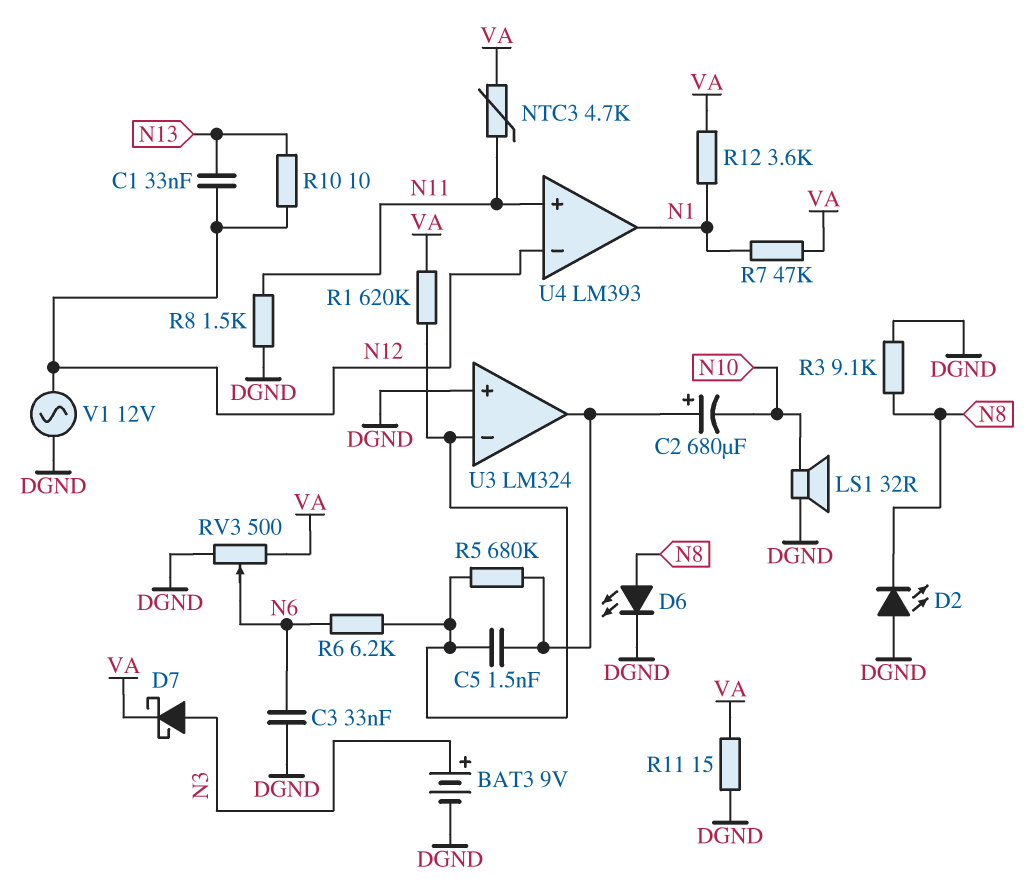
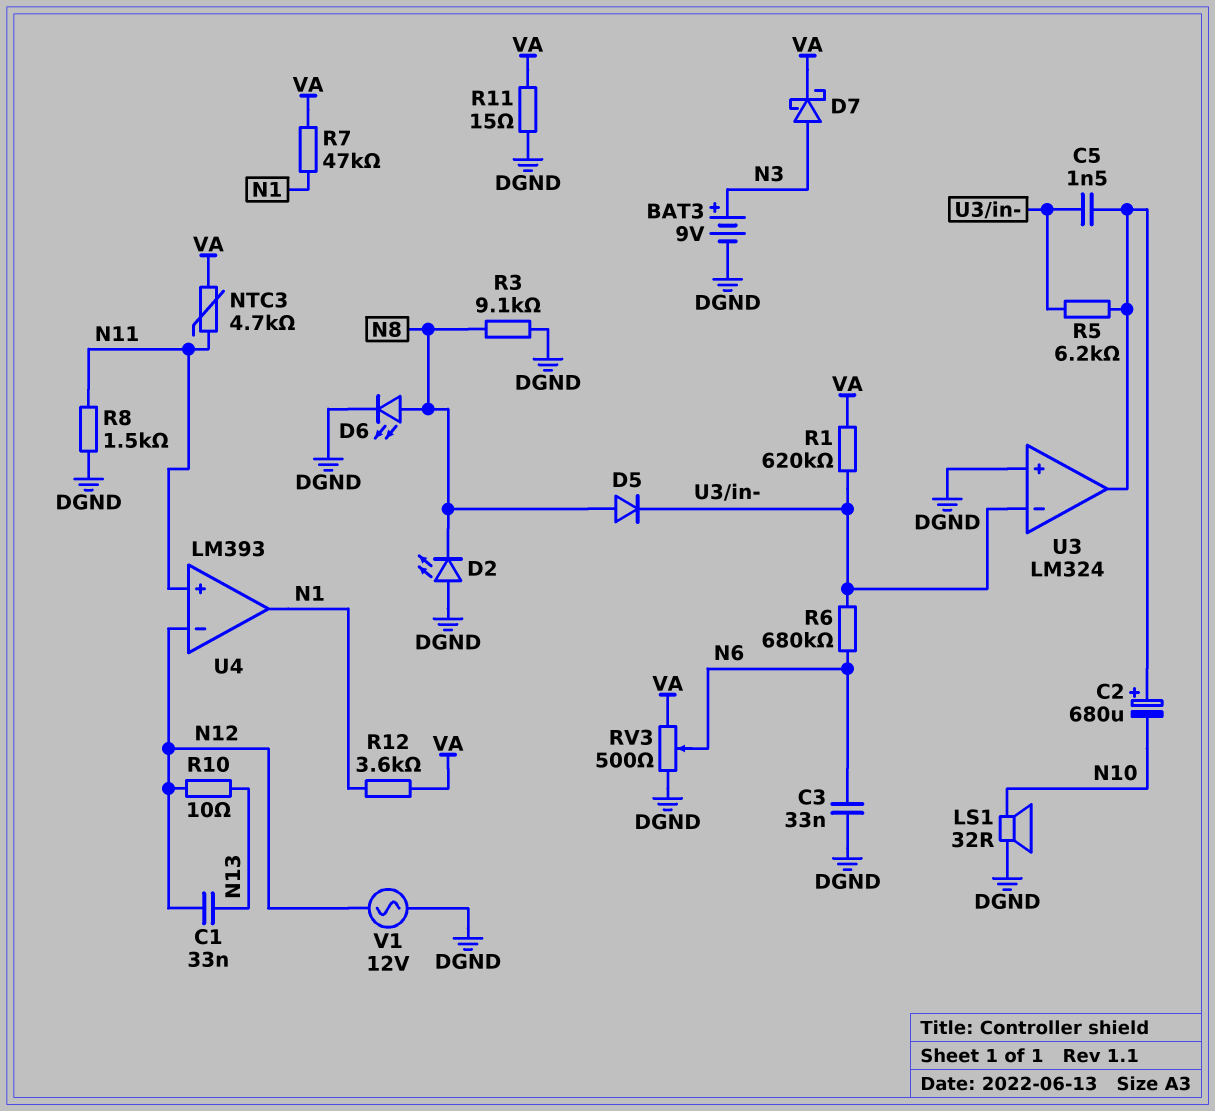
D5: none -> diode (A N8, K U3/in-)
R5: 680k (U3/in-, U3/out) -> 6.2k (U3/in-, U3/out)
R6: 6.2k (N6, U3/in-) -> 680k (N6, U3/in-)

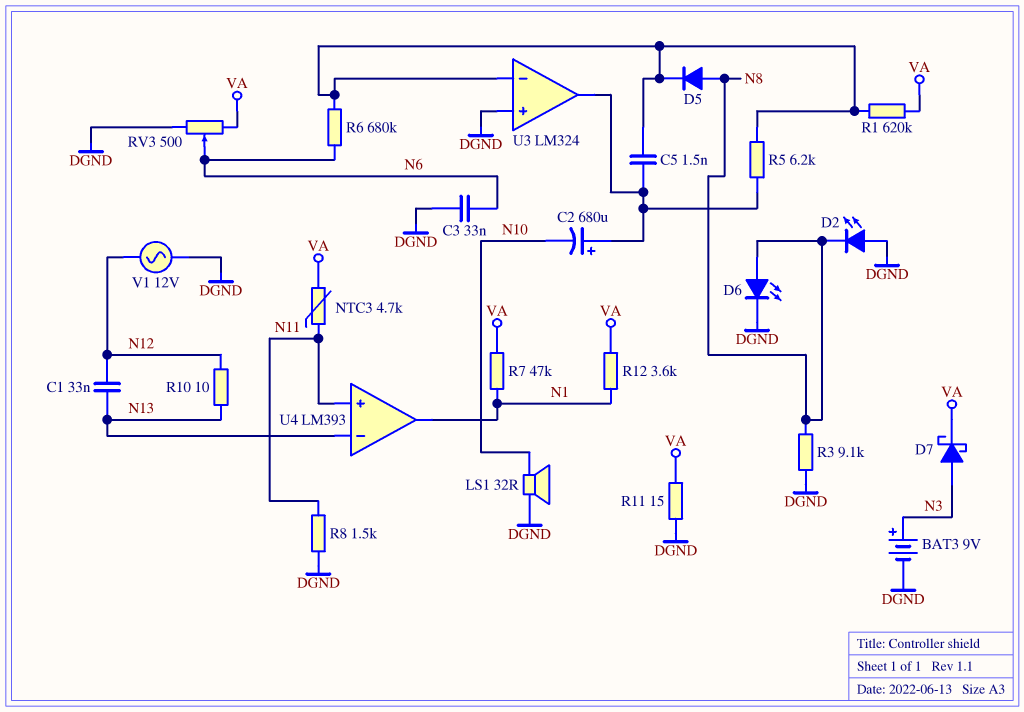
U4 pin in-: N12 -> N13

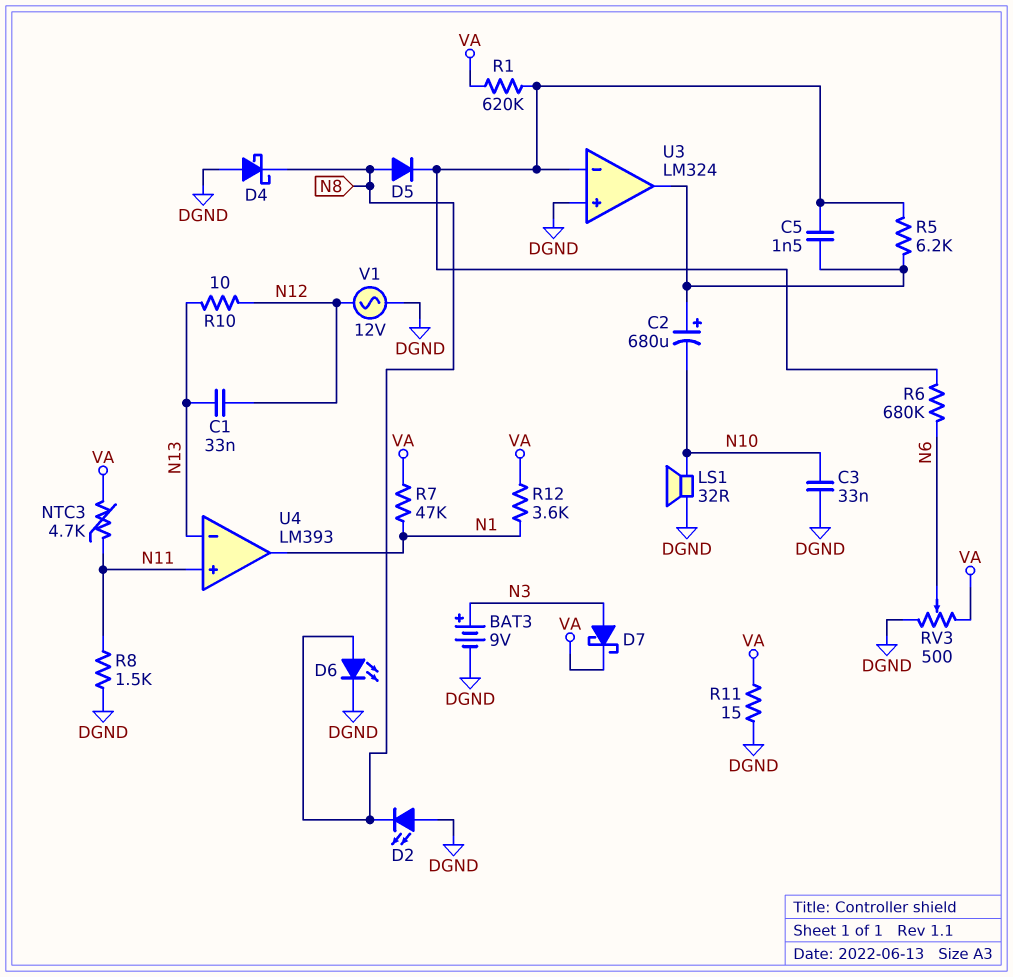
C3: 33nF (DGND, N6) -> 33nF (DGND, N10)
D4: none -> schottky (A DGND, K N8)
R3: 9.1k (DGND, N8) -> none

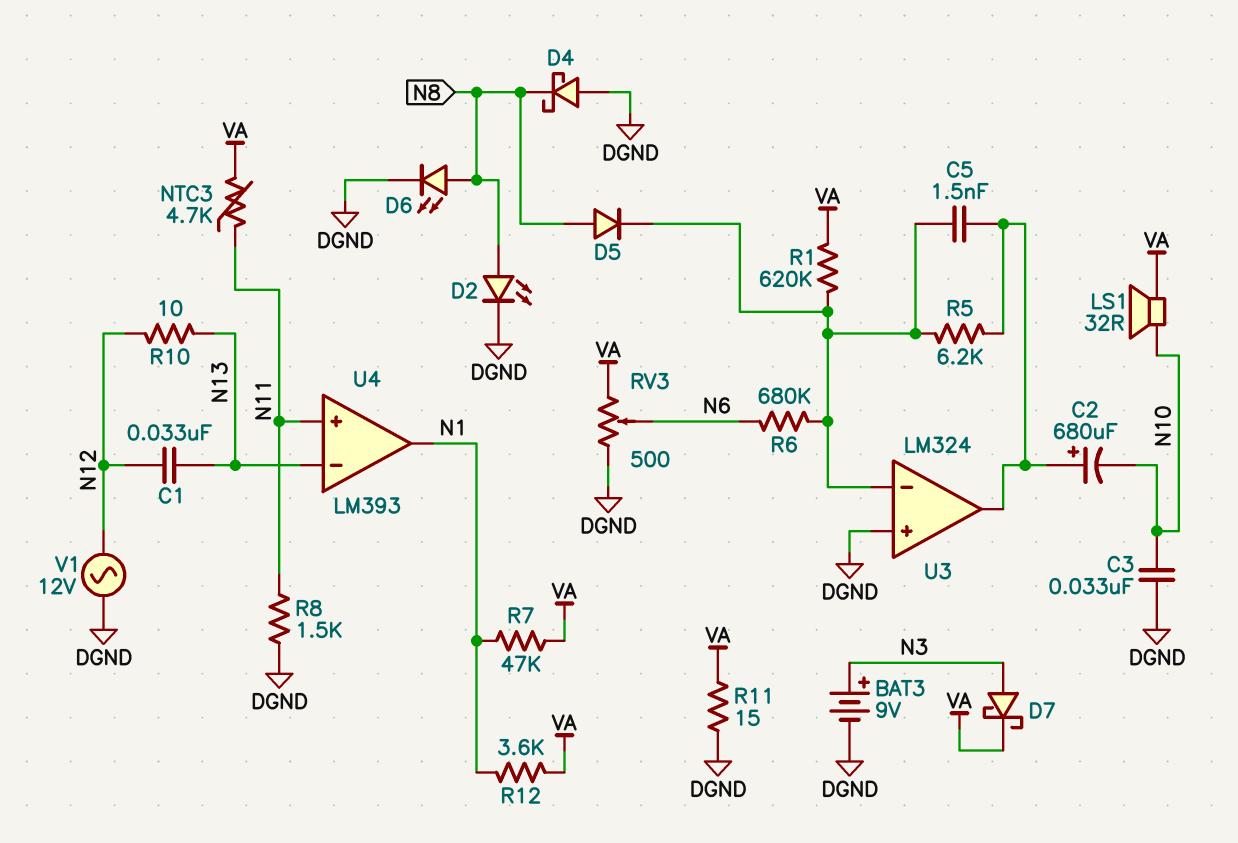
D2: LED (A DGND, K N8) -> LED (A N8, K DGND)
LS1: speaker 32R (DGND, N10) -> speaker 32R (N10, VA)

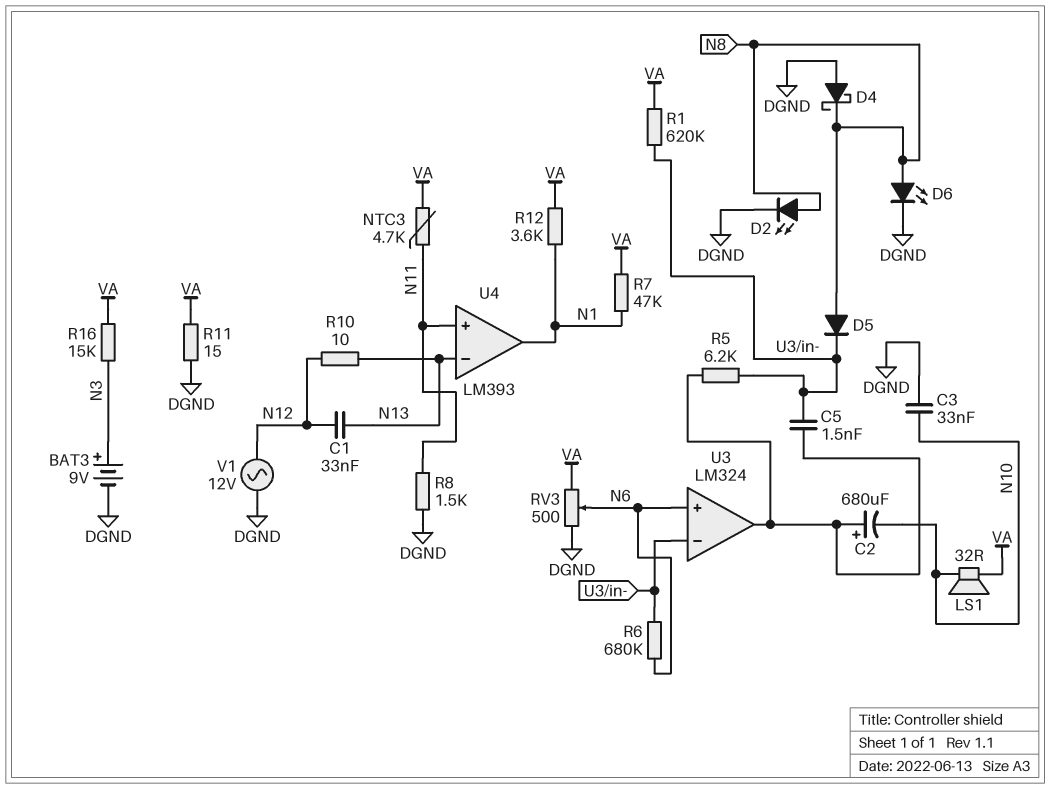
D7: schottky (A N3, K VA) -> none
R16: none -> 15k (N3, VA)
U3 pin in+: DGND -> N6

